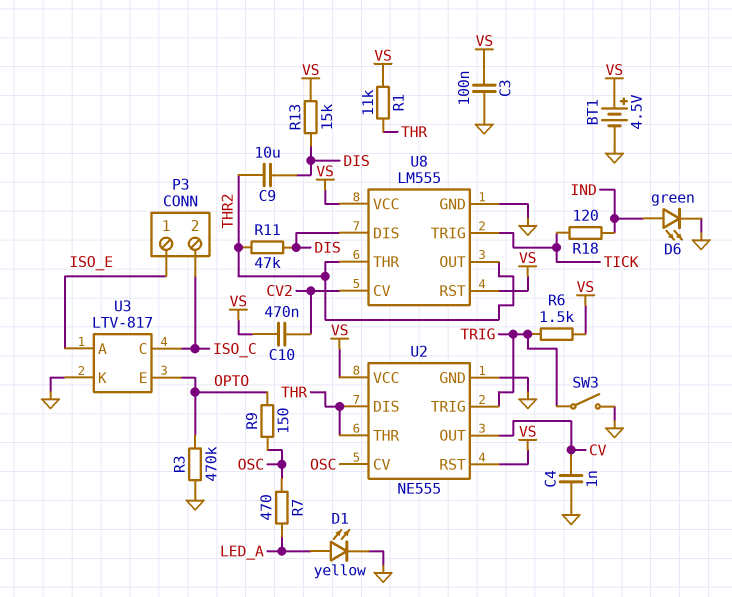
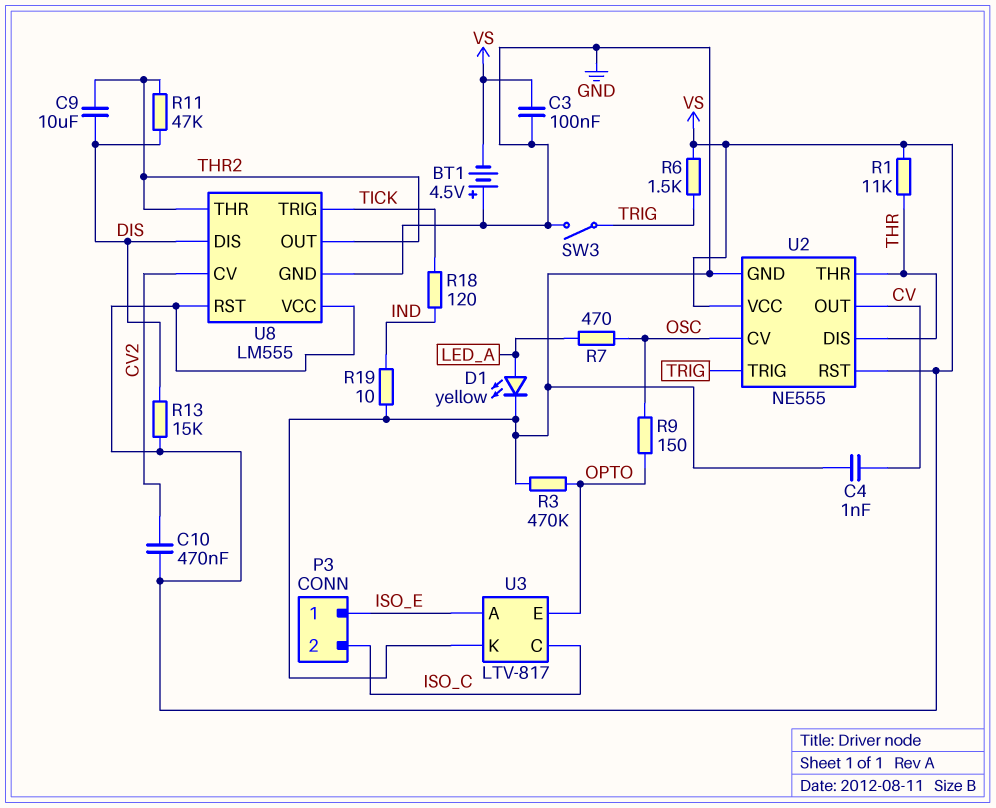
BT1: 4.5V (plus VS, minus GND) -> 4.5V (plus GND, minus VS)
D6: LED green (A IND, K GND) -> none
R19: none -> 10 (GND, IND)

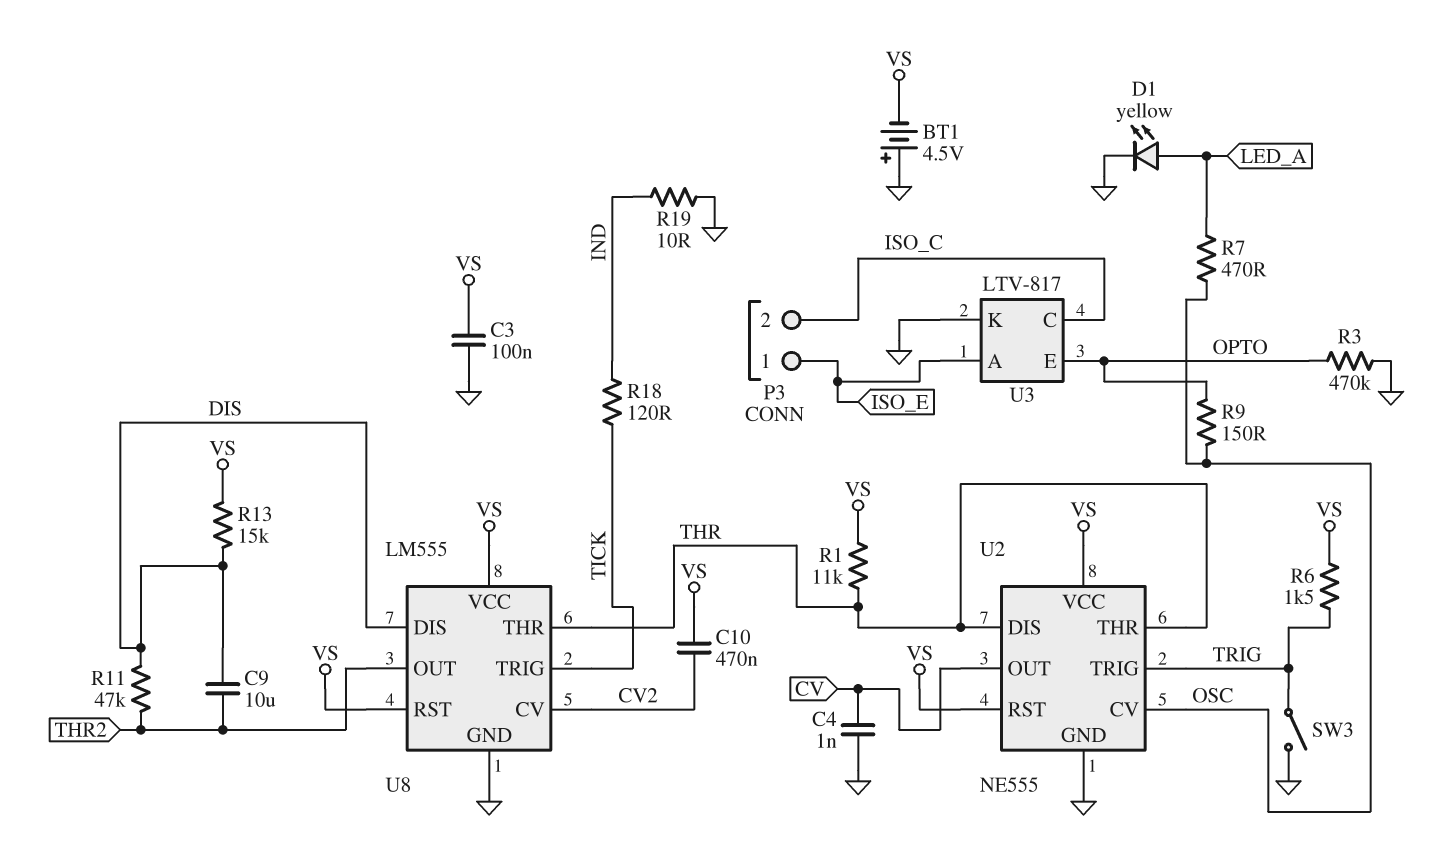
U8 pin THR: THR2 -> THR

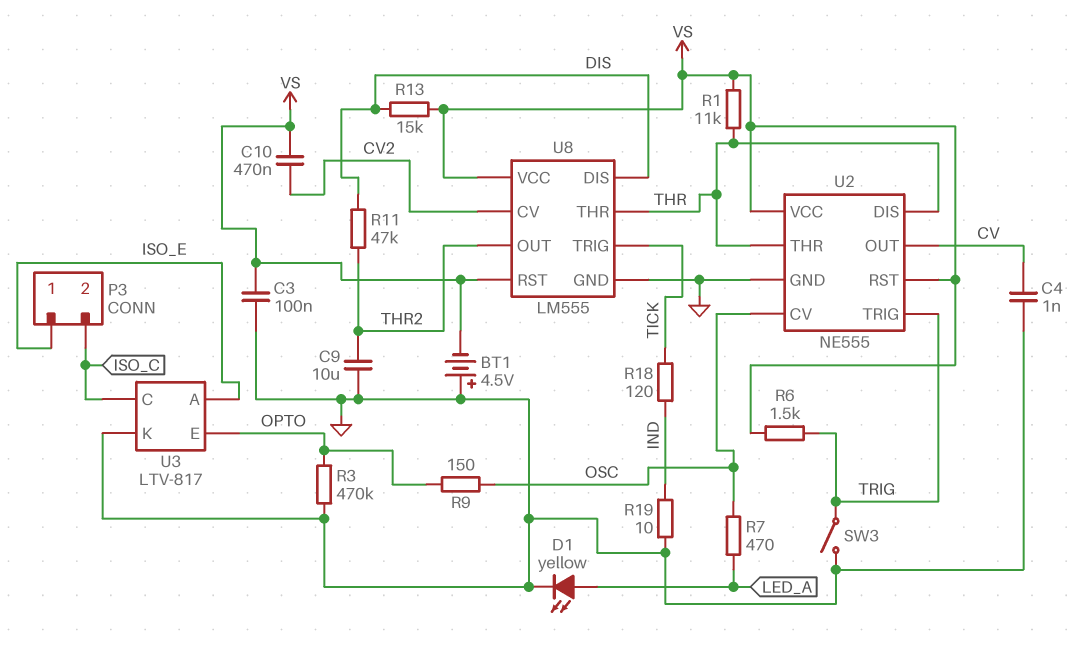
C9: 10uF (DIS, THR2) -> 10uF (GND, THR2)

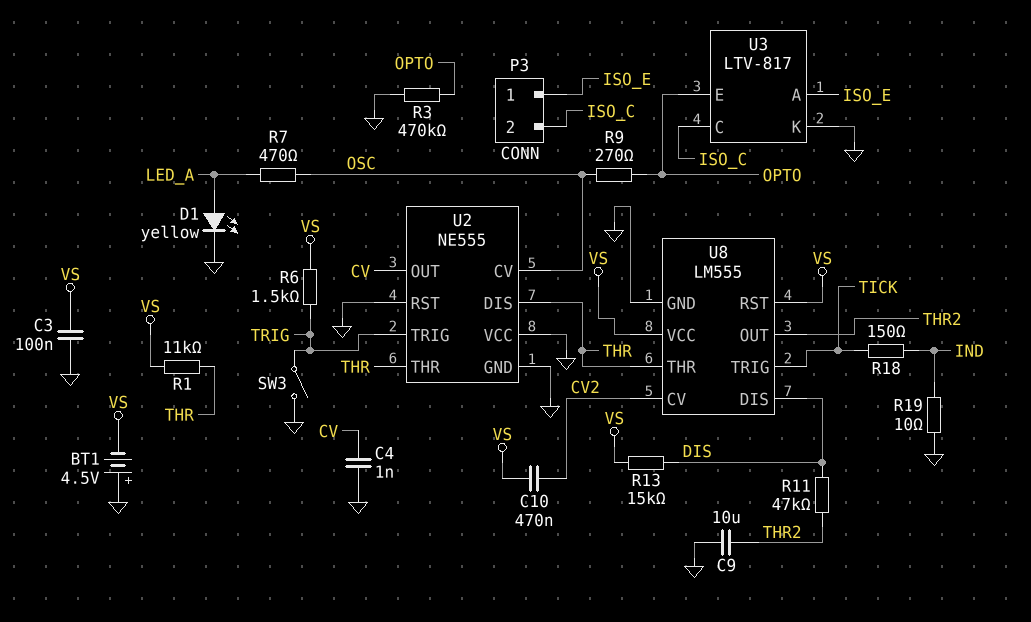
R9: 150 (OPTO, OSC) -> 270 (OPTO, OSC)
R18: 120 (IND, TICK) -> 150 (IND, TICK)
U2 pin RST: VS -> GND
U2 pin VCC: VS -> GND

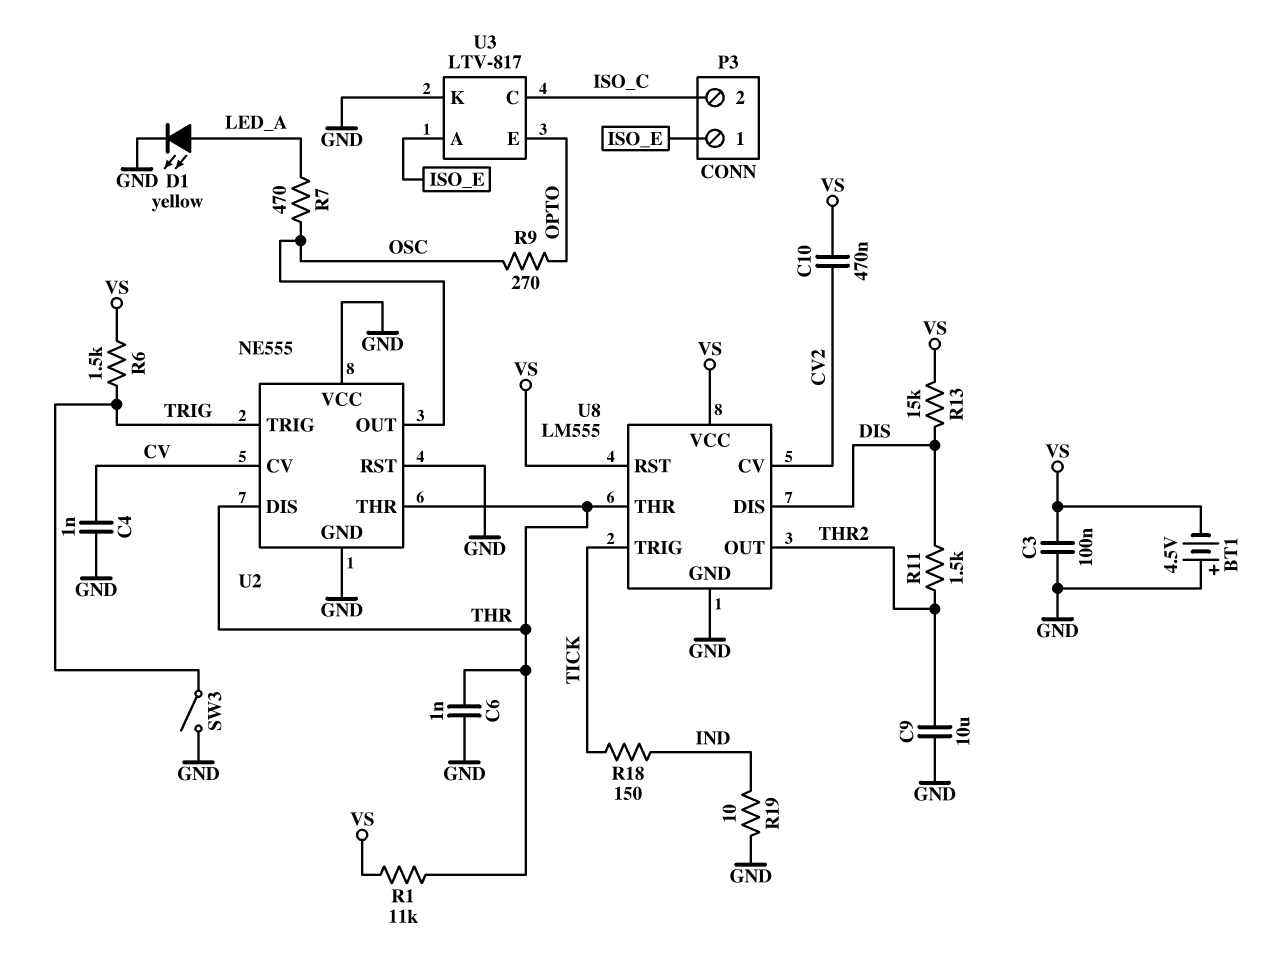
C6: none -> 1nF (GND, THR)
R3: 470k (GND, OPTO) -> none
R11: 47k (DIS, THR2) -> 1.5k (DIS, THR2)
U2 pin CV: OSC -> CV
U2 pin OUT: CV -> OSC

